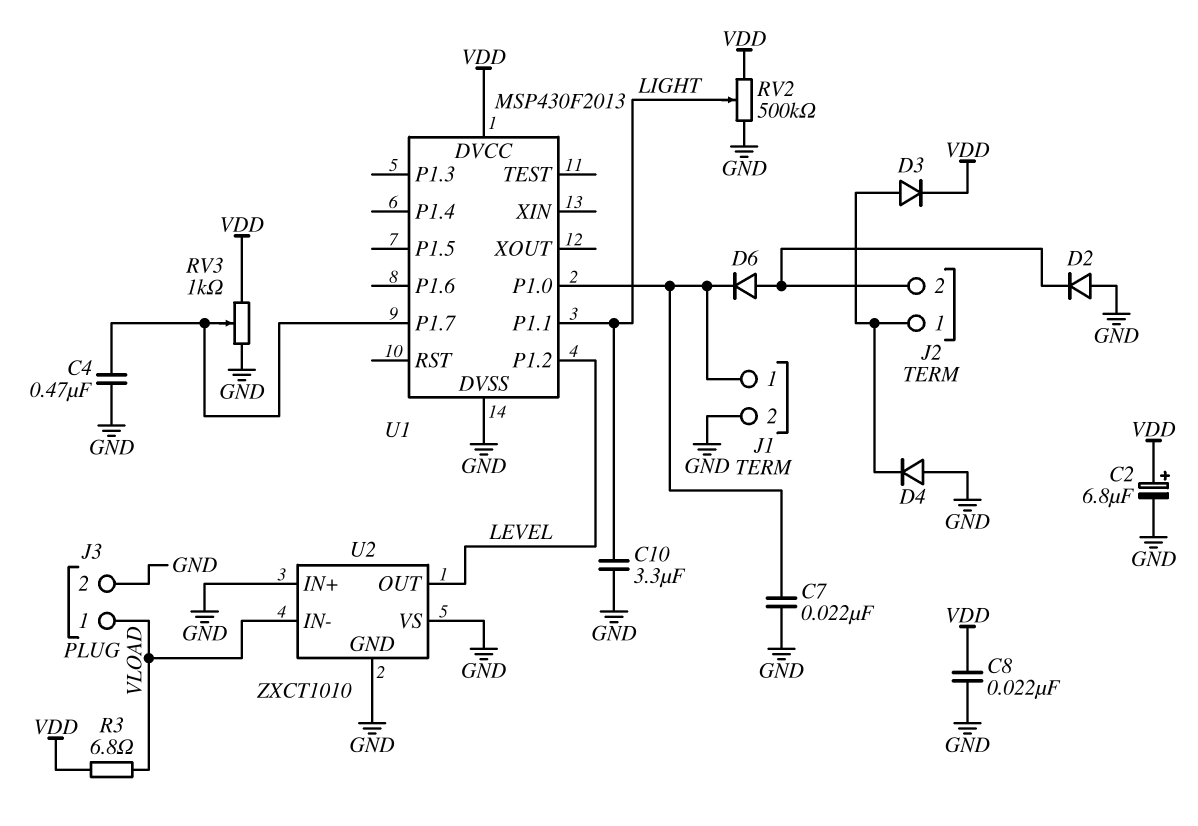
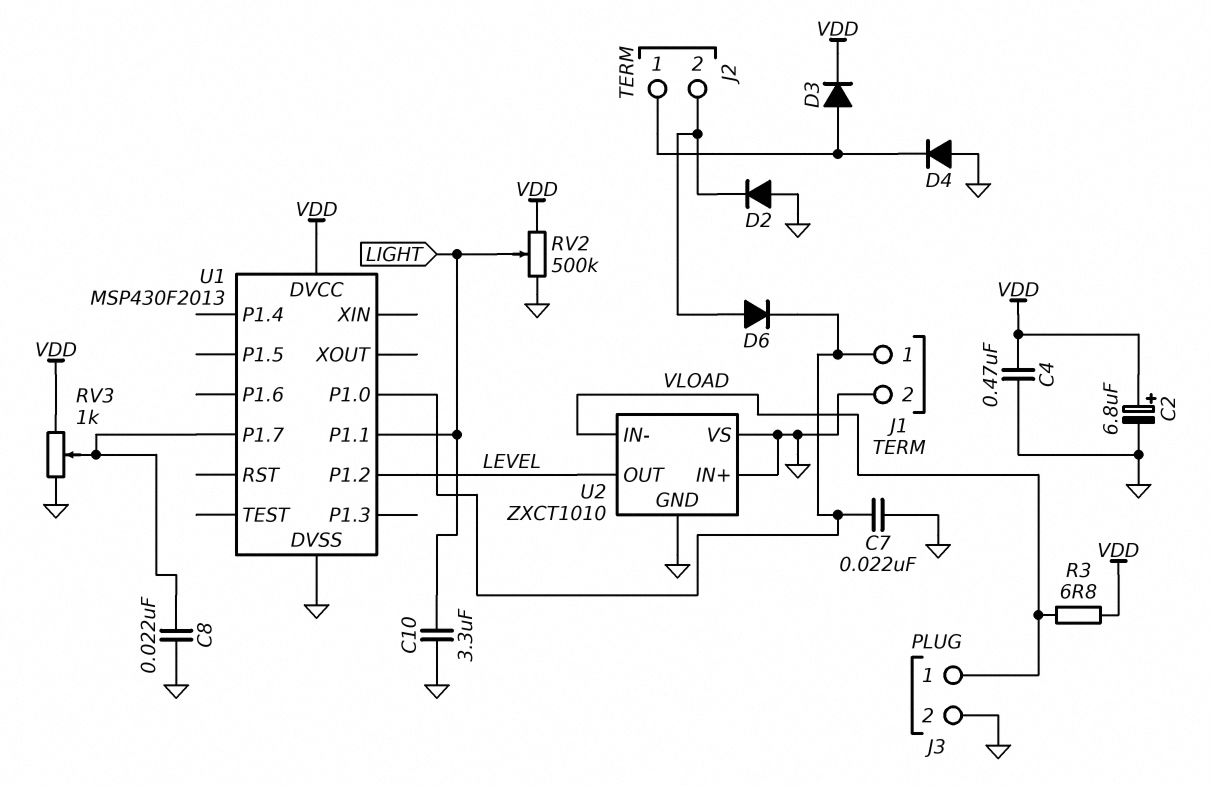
C4: 470nF (GND, U1/P1.7) -> 470nF (GND, VDD)
C8: 22nF (GND, VDD) -> 22nF (GND, U1/P1.7)

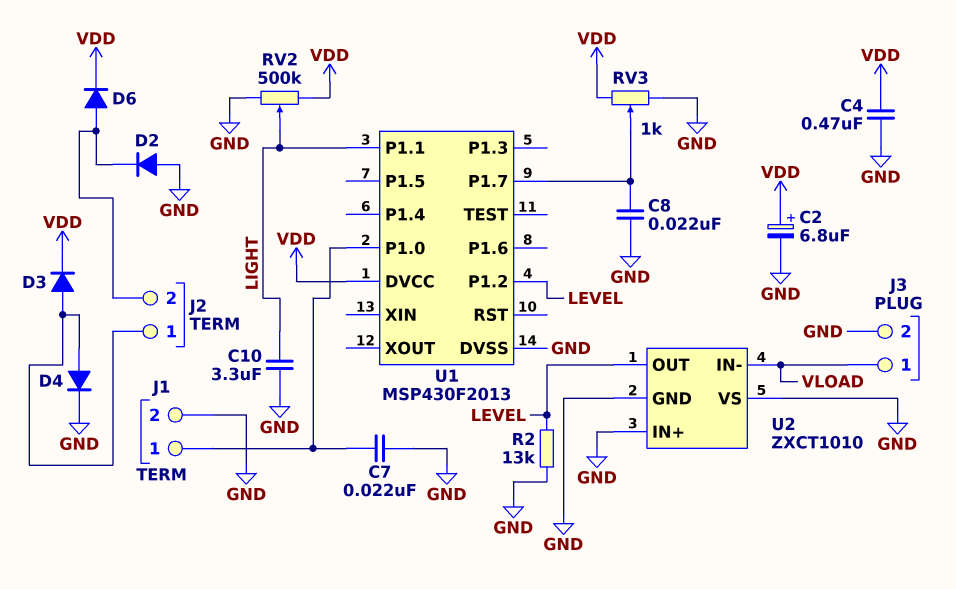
D4: diode (A GND, K J2/1) -> diode (A J2/1, K GND)
D6: diode (A J2/2, K J1/1) -> diode (A J2/2, K VDD)
R2: none -> 13k (GND, LEVEL)
R3: 6.8 (VDD, VLOAD) -> none

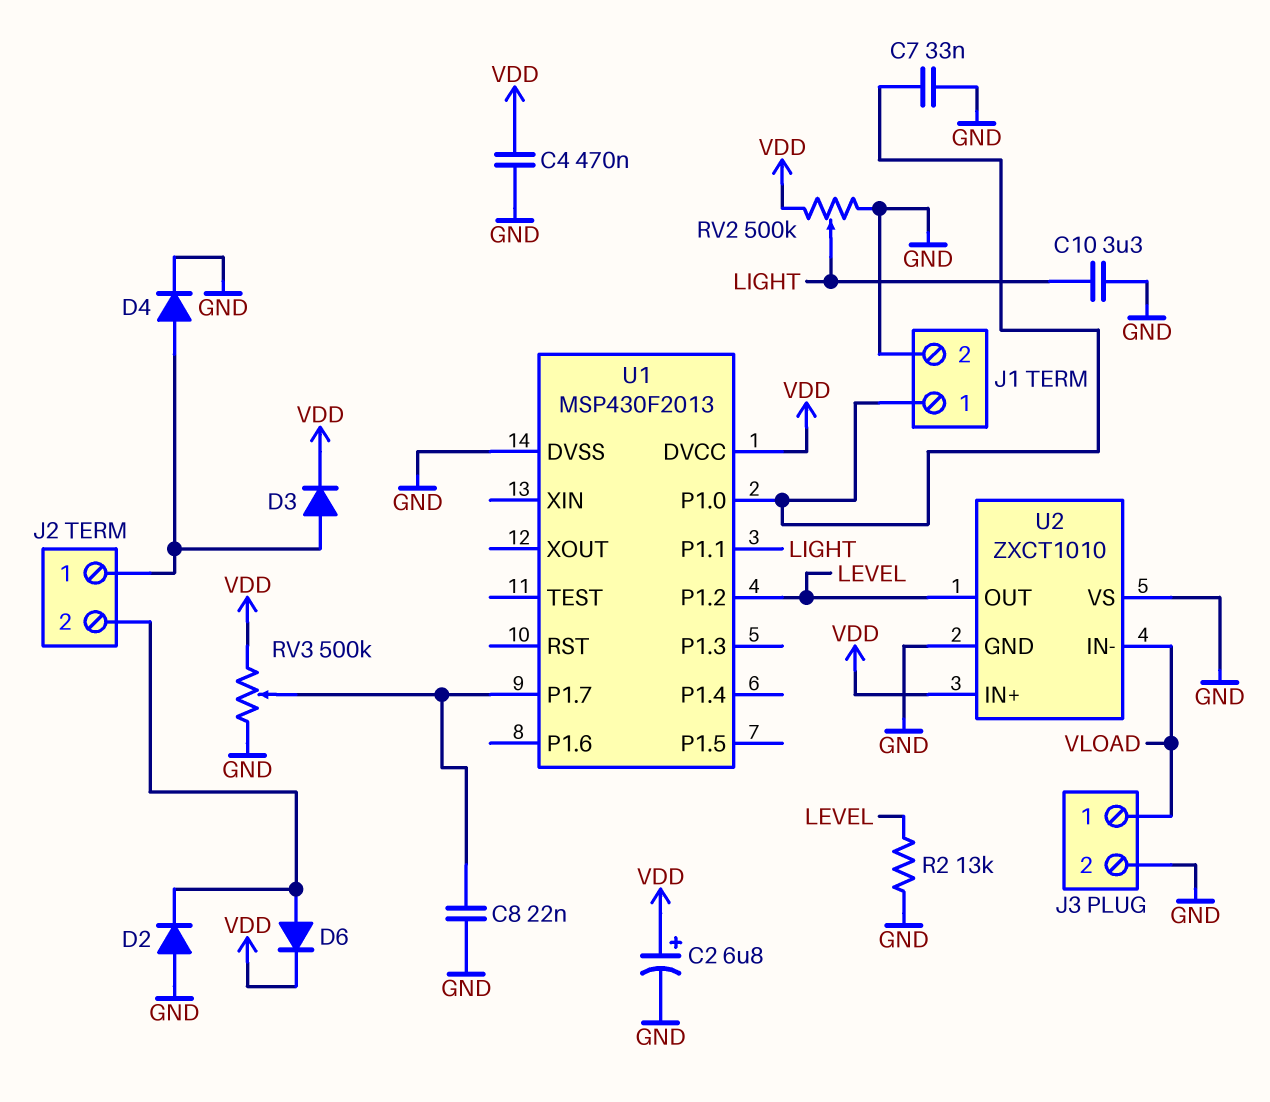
C7: 22nF (GND, J1/1) -> 33nF (GND, J1/1)
RV3: 1k (GND, VDD, wiper U1/P1.7) -> 500k (GND, VDD, wiper U1/P1.7)
U2 pin IN+: GND -> VDD

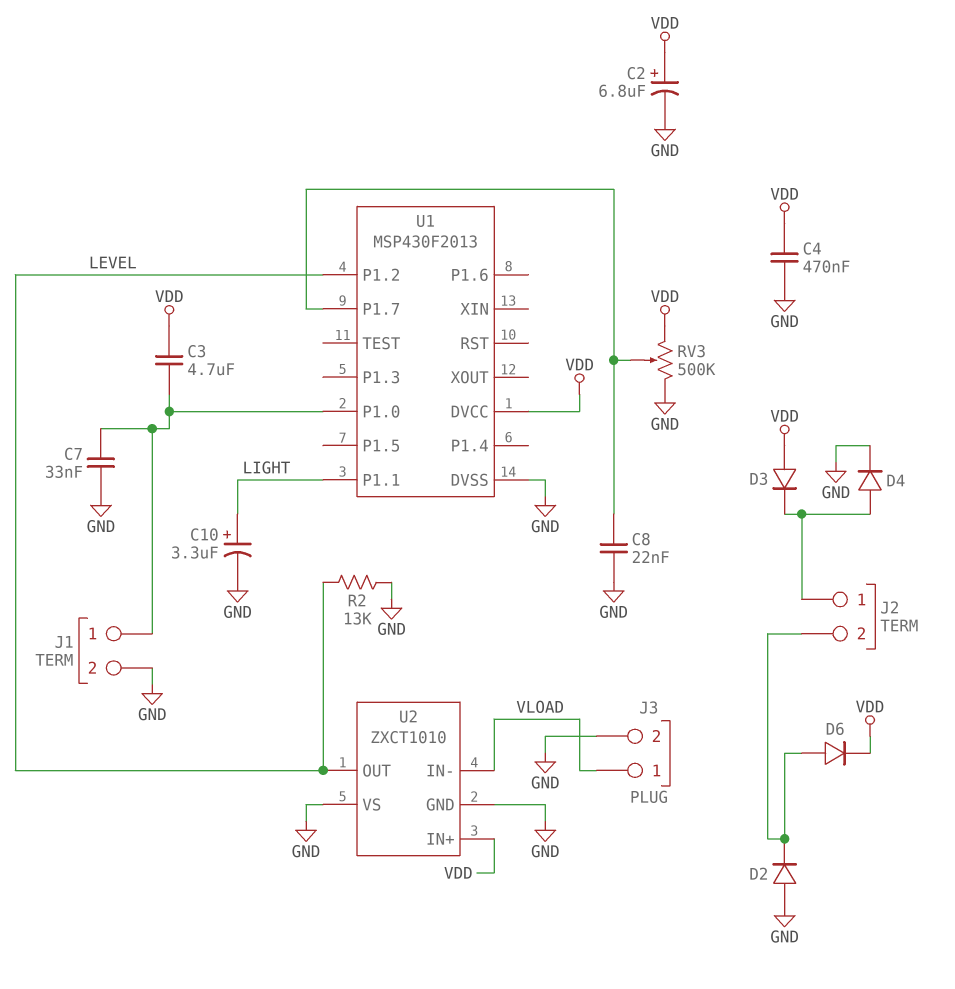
C3: none -> 4.7uF (J1/1, VDD)
C10: 3.3uF (GND, LIGHT) -> 3.3uF (plus LIGHT, minus GND)
D3: diode (A J2/1, K VDD) -> diode (A VDD, K J2/1)
RV2: 500k (GND, VDD, wiper LIGHT) -> none

